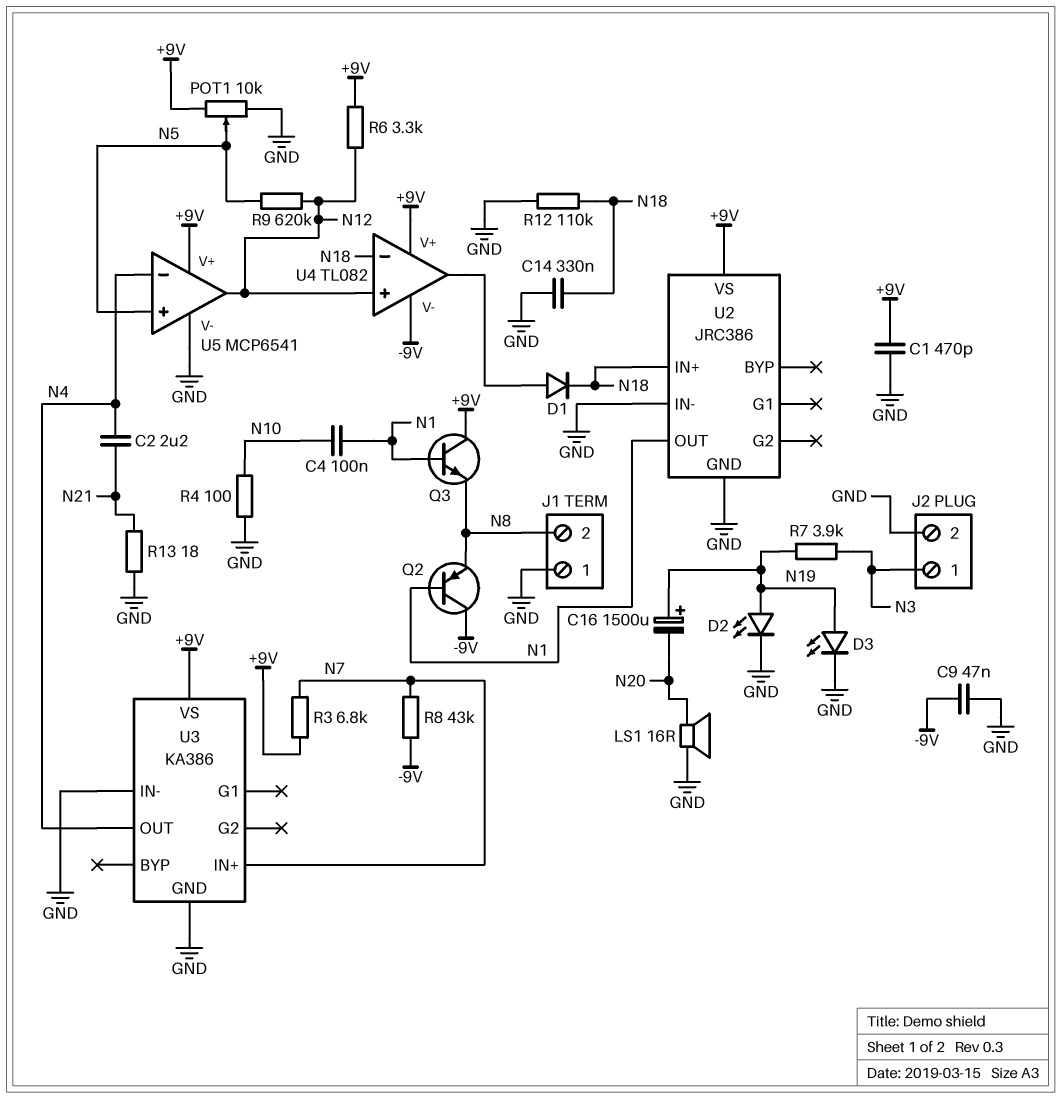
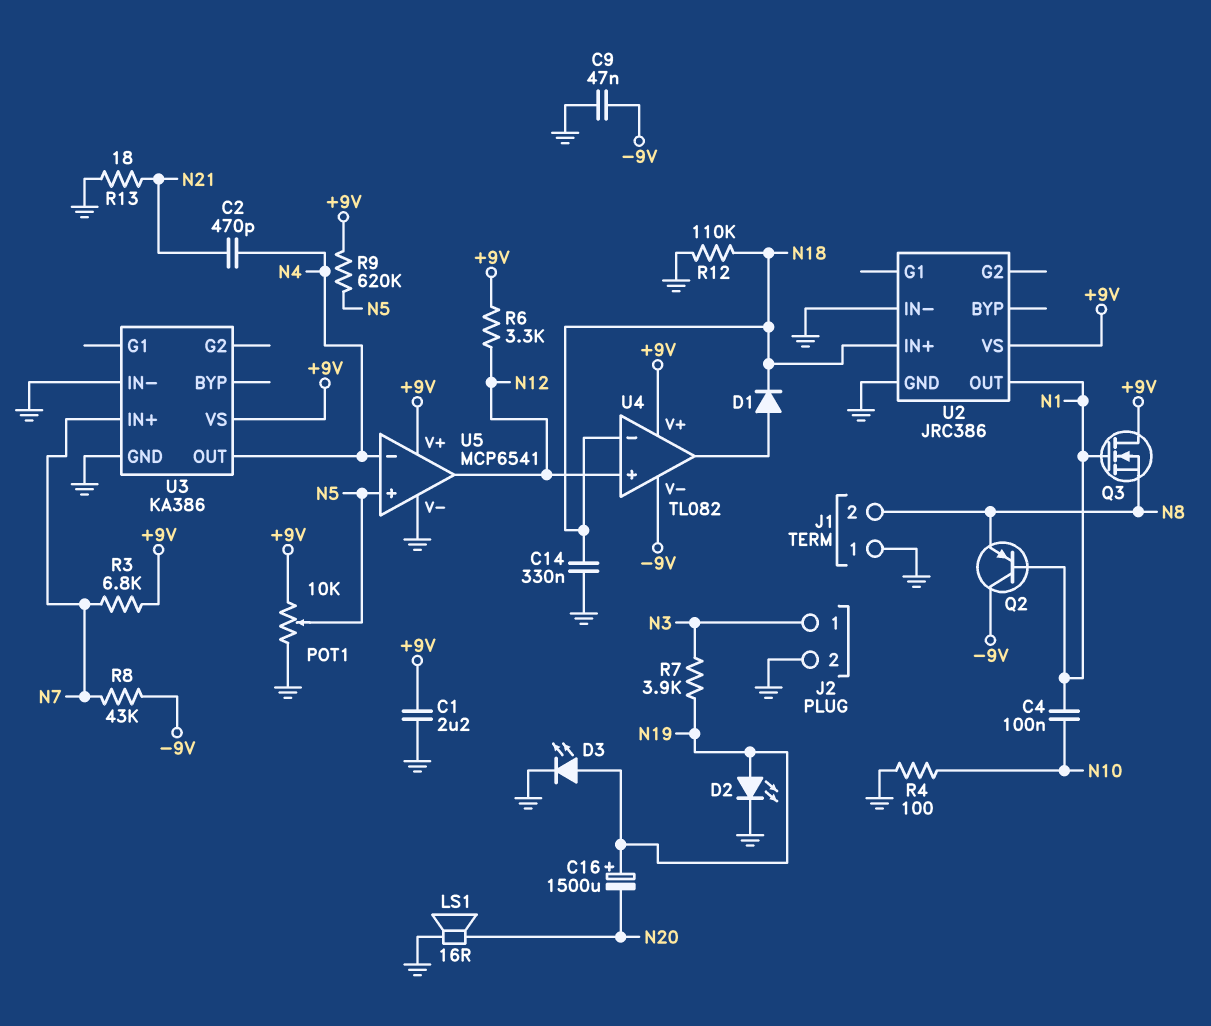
C1: 470pF (+9V, GND) -> 2.2uF (+9V, GND)
C2: 2.2uF (N4, N21) -> 470pF (N4, N21)
Q3: NPN (B N1, C +9V, E N8) -> NMOS (G N1, D +9V, S N8)
R9: 620k (N5, N12) -> 620k (+9V, N5)

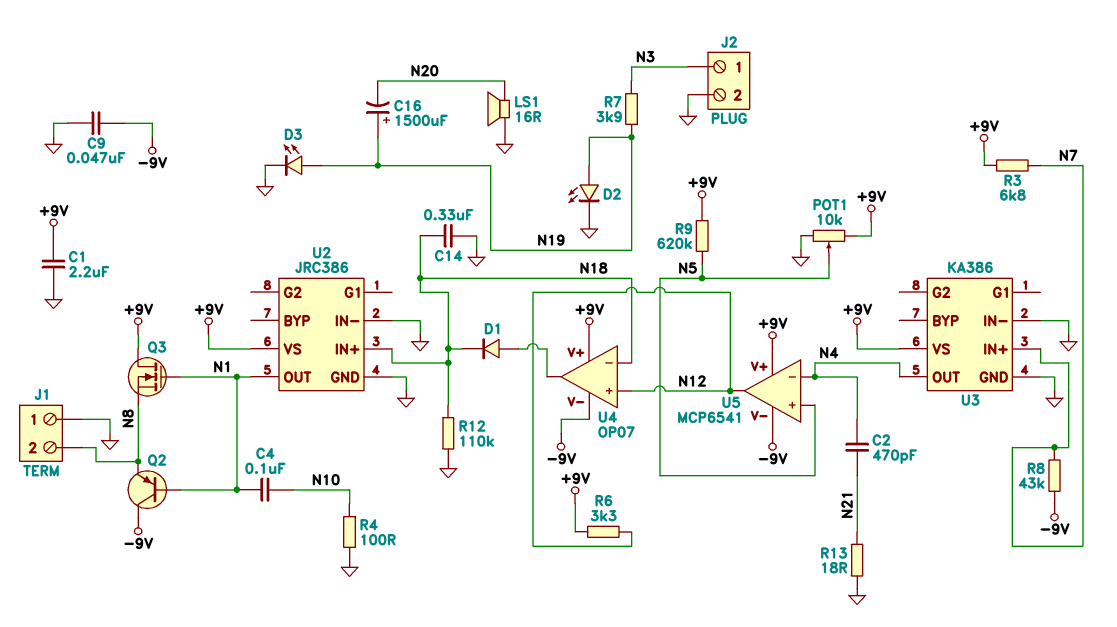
U4: TL082 -> OP07
U5 pin V-: GND -> -9V

